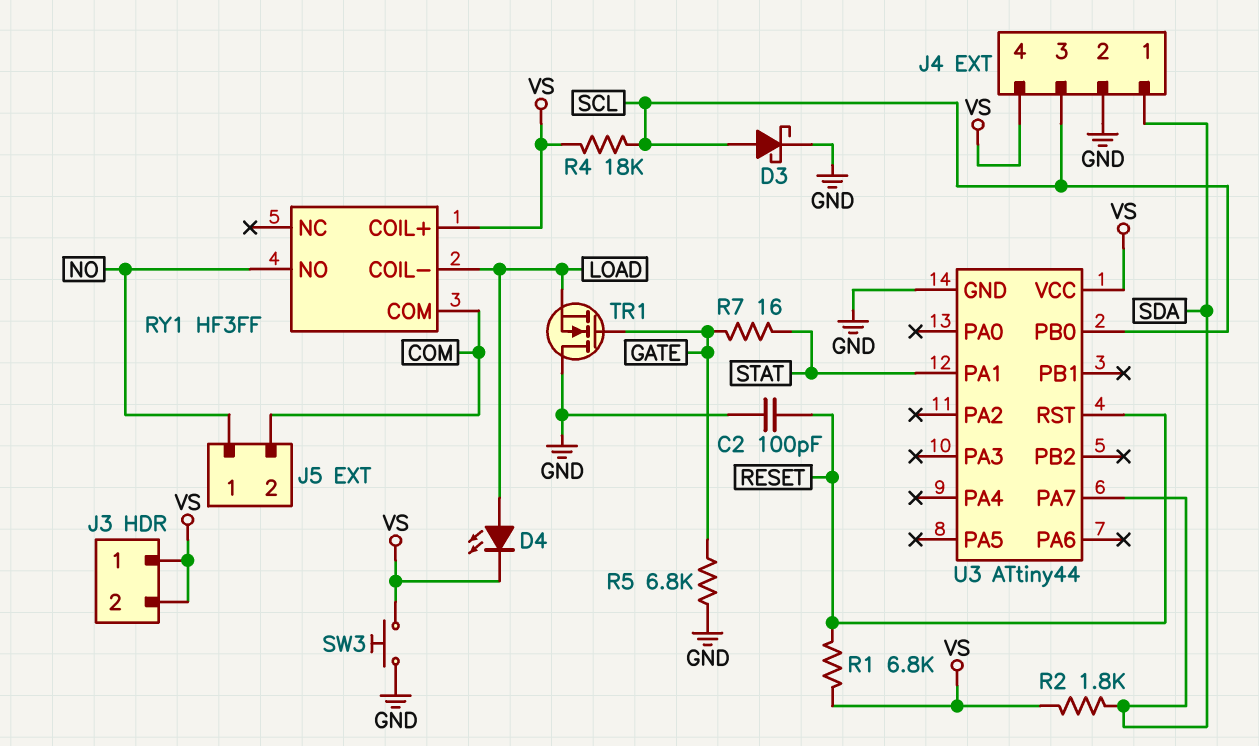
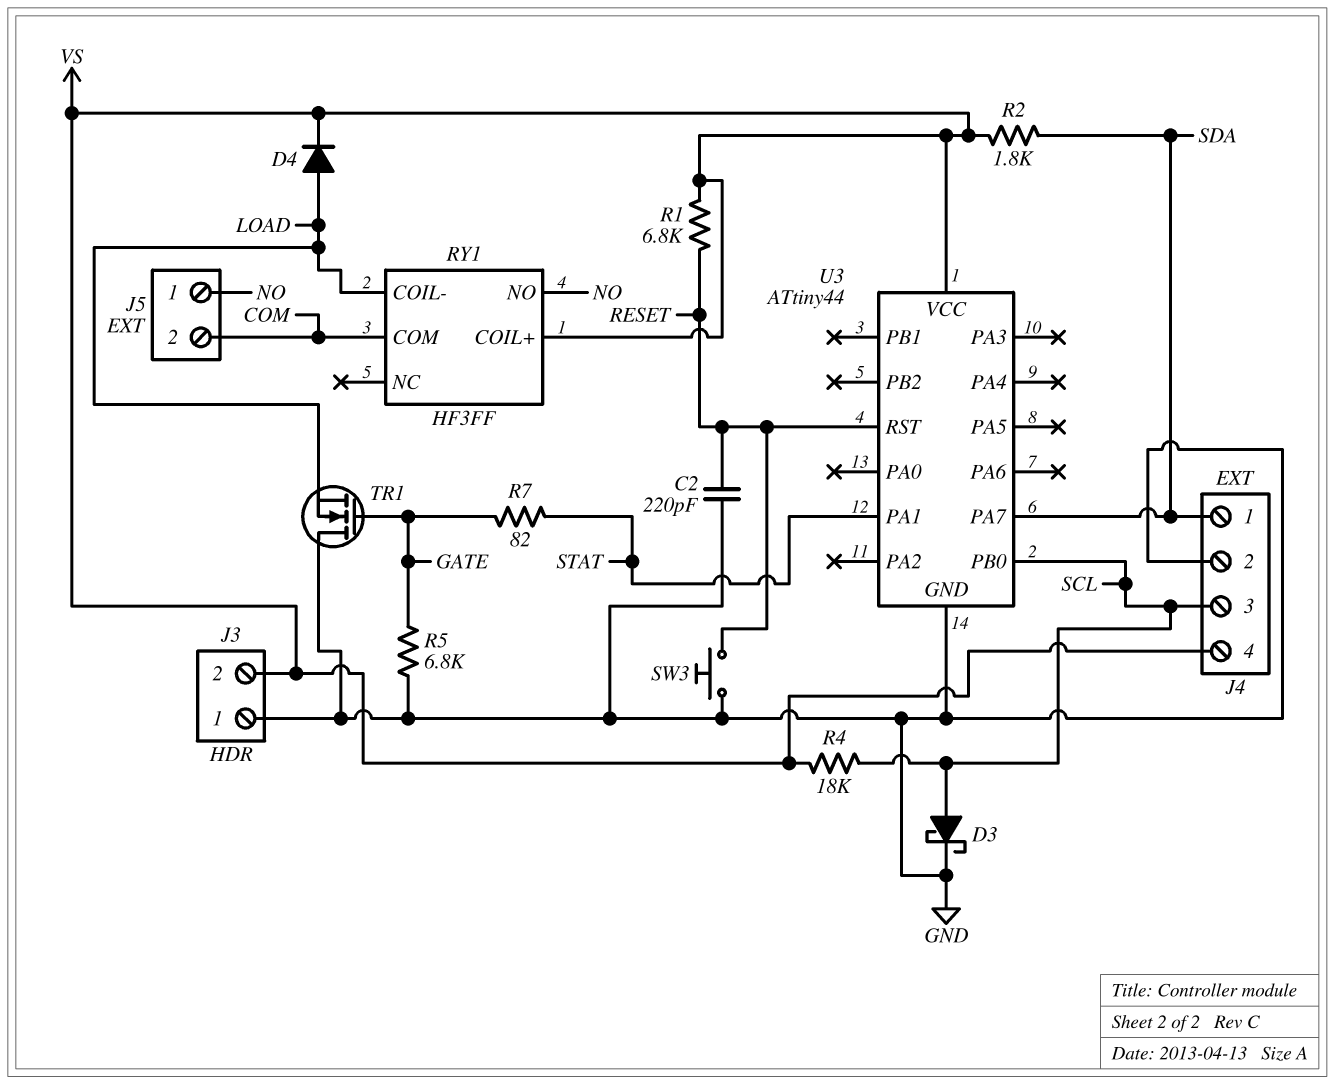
C2: 100pF (GND, RESET) -> 220pF (GND, RESET)
D4: LED (A LOAD, K VS) -> diode (A LOAD, K VS)
J3 pin 1: VS -> GND
R7: 16 (GATE, STAT) -> 82 (GATE, STAT)
SW3: button (GND, VS) -> button (GND, RESET)

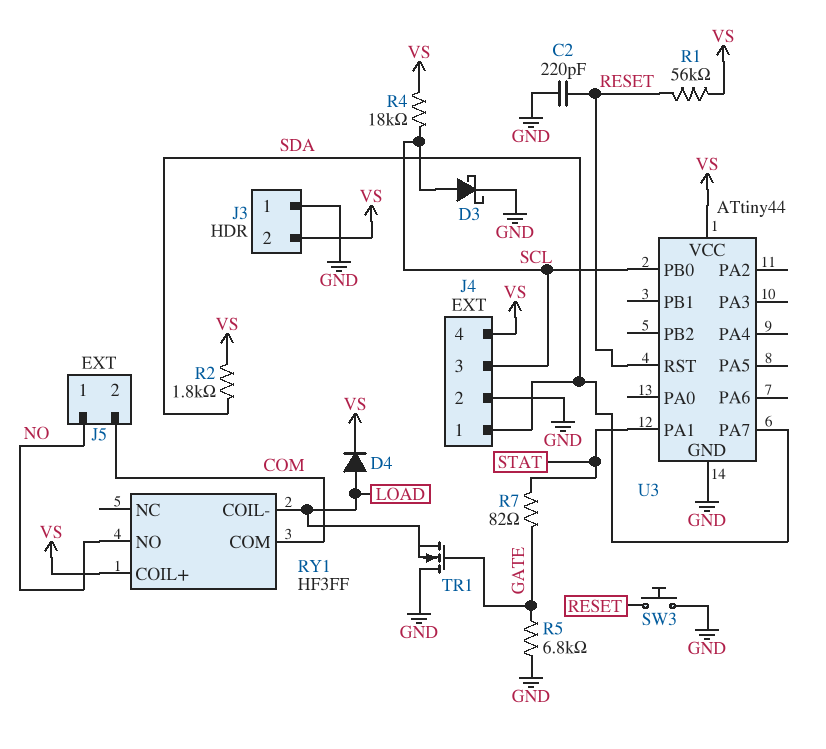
R1: 6.8k (RESET, VS) -> 56k (RESET, VS)

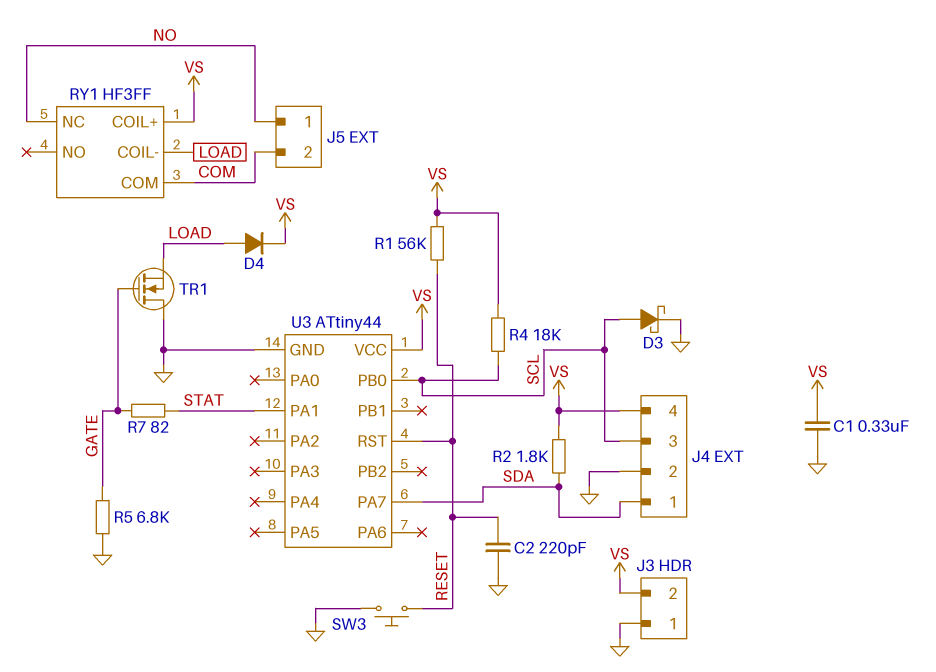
C1: none -> 330nF (GND, VS)
RY1 pin NC: none -> NO
RY1 pin NO: NO -> none

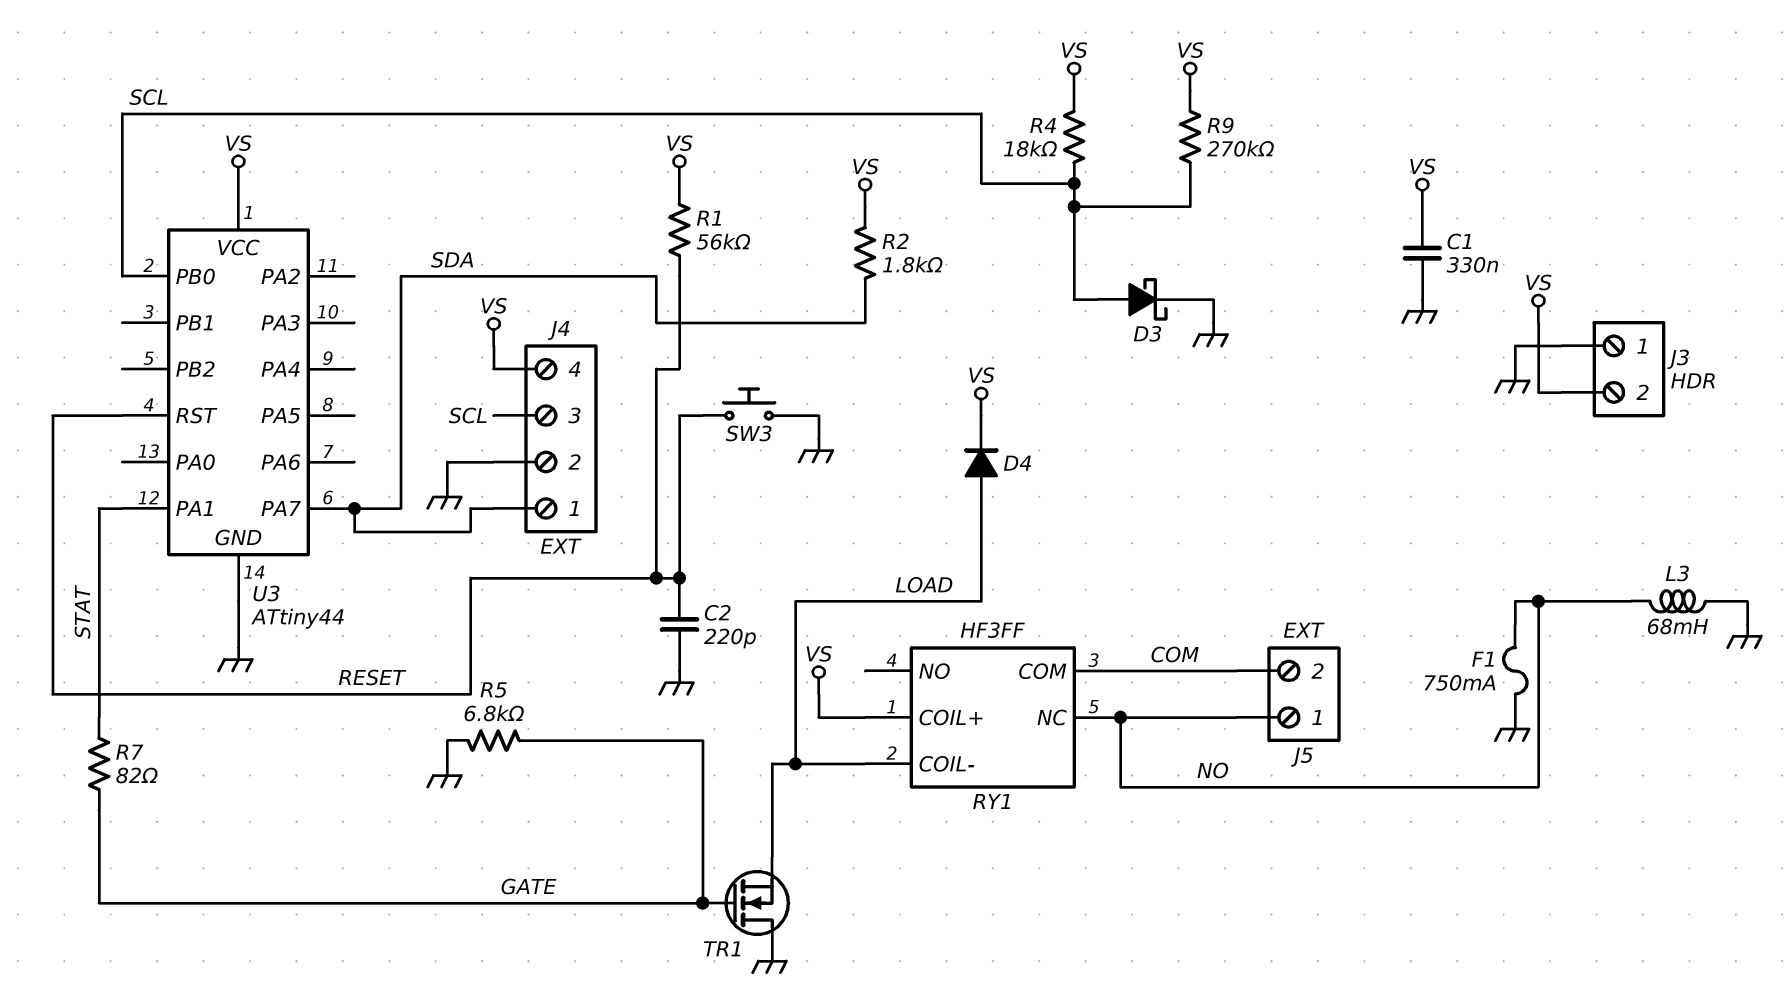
F1: none -> 750mA (GND, NO)
L3: none -> 68mH (GND, NO)
R9: none -> 270k (SCL, VS)

